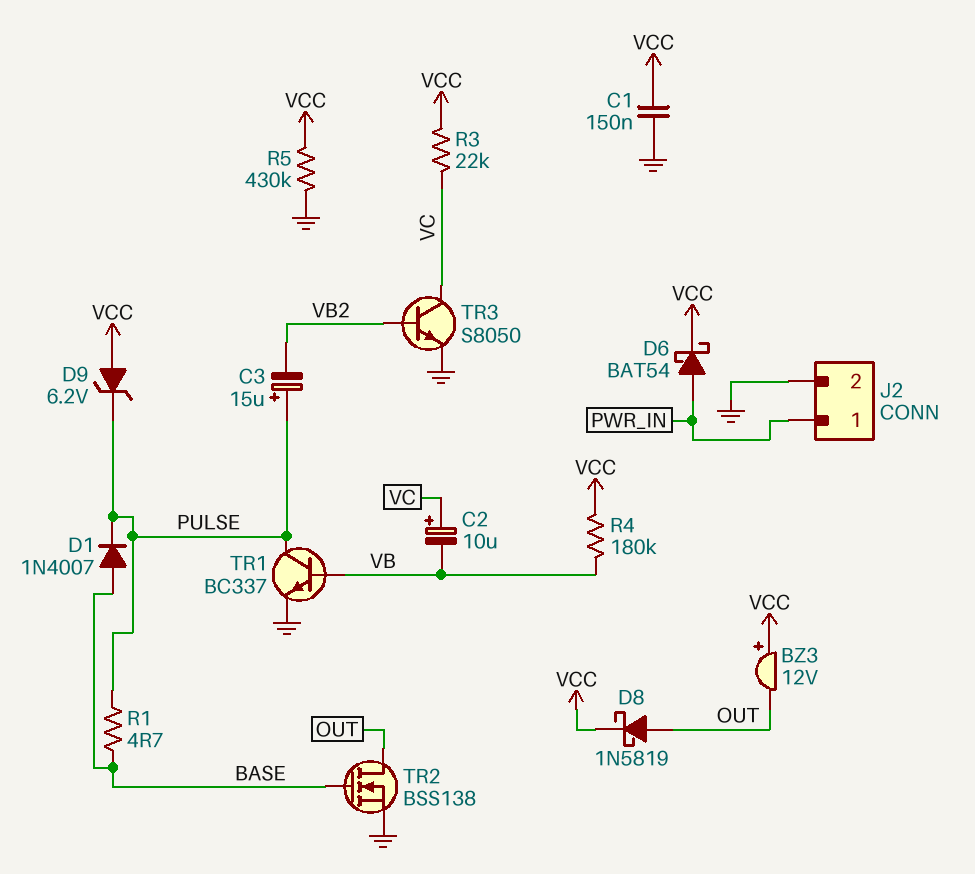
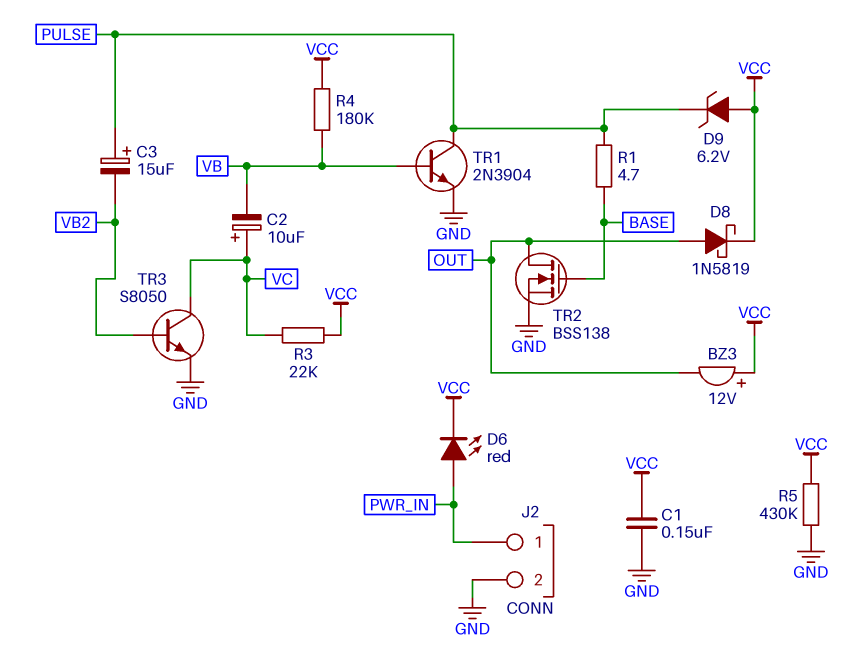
D1: diode 1N4007 (A BASE, K PULSE) -> none
D6: schottky BAT54 (A PWR_IN, K VCC) -> LED red (A PWR_IN, K VCC)
TR1: NPN BC337 (B VB, C PULSE, E GND) -> NPN 2N3904 (B VB, C PULSE, E GND)

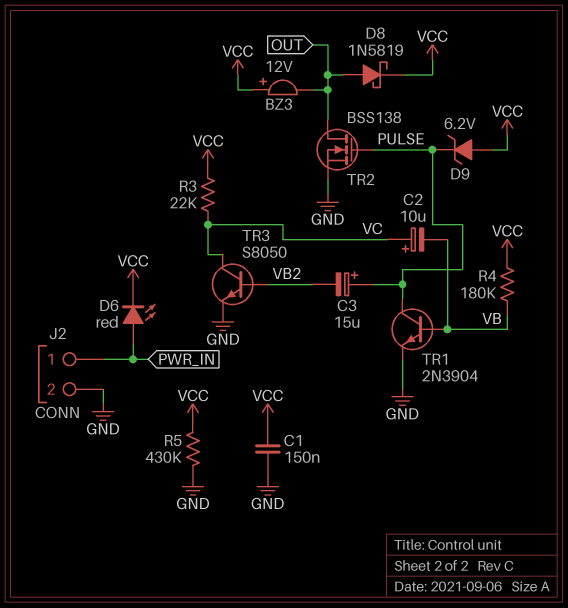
R1: 4.7 (BASE, PULSE) -> none
TR2: NMOS BSS138 (G BASE, D OUT, S GND) -> NMOS BSS138 (G PULSE, D OUT, S GND)

